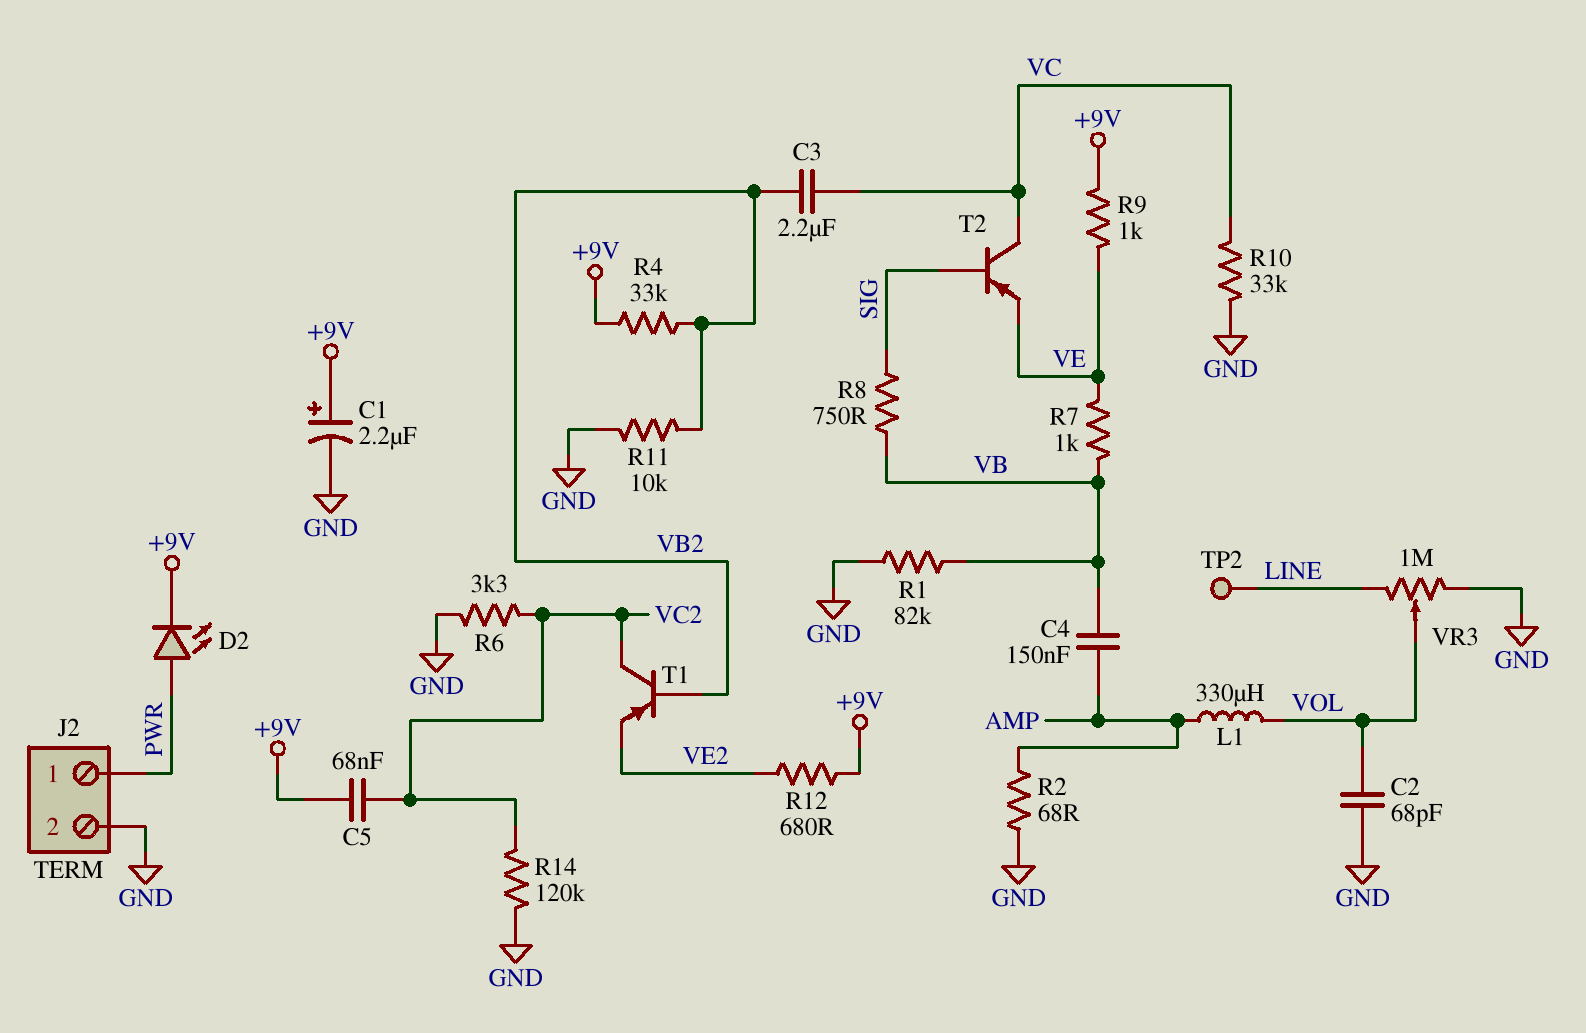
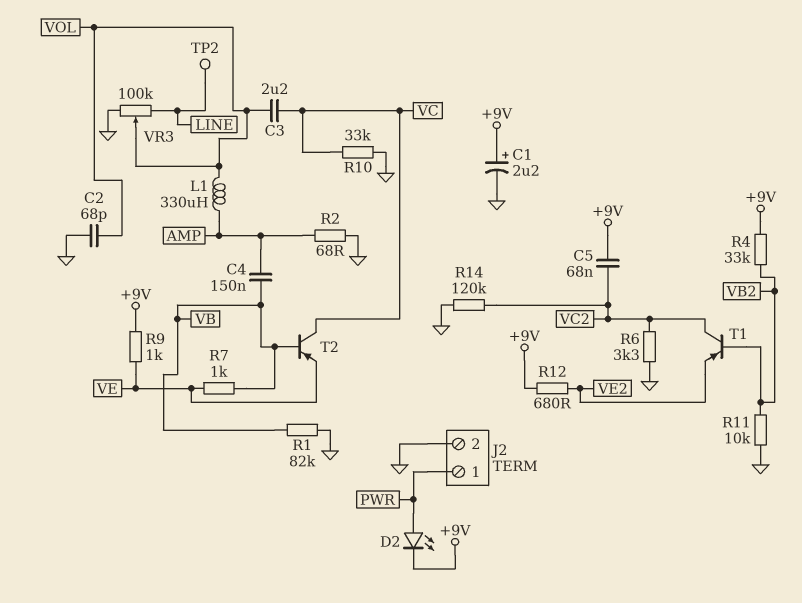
C3: 2.2uF (VB2, VC) -> 2.2uF (VC, VOL)
R8: 750 (SIG, VB) -> none
T2: PNP (B SIG, C VC, E VE) -> PNP (B VB, C VC, E VE)
VR3: 1M (GND, LINE, wiper VOL) -> 100k (GND, LINE, wiper VOL)

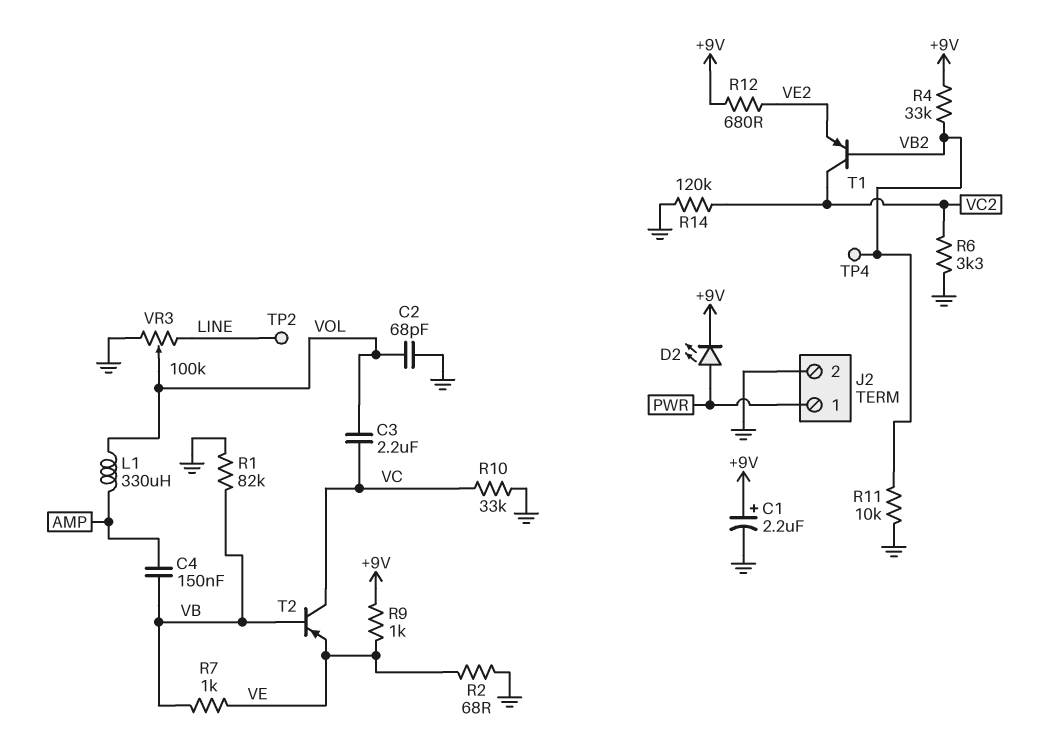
C5: 68nF (+9V, VC2) -> none
R2: 68 (AMP, GND) -> 68 (GND, VE)
TP4: none -> test point (VB2)

